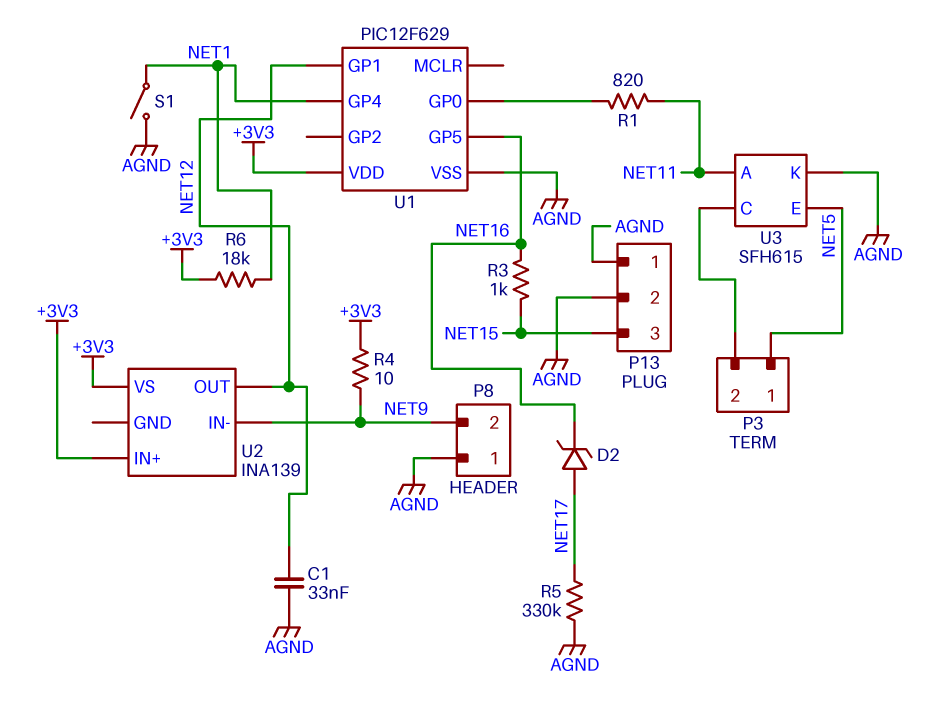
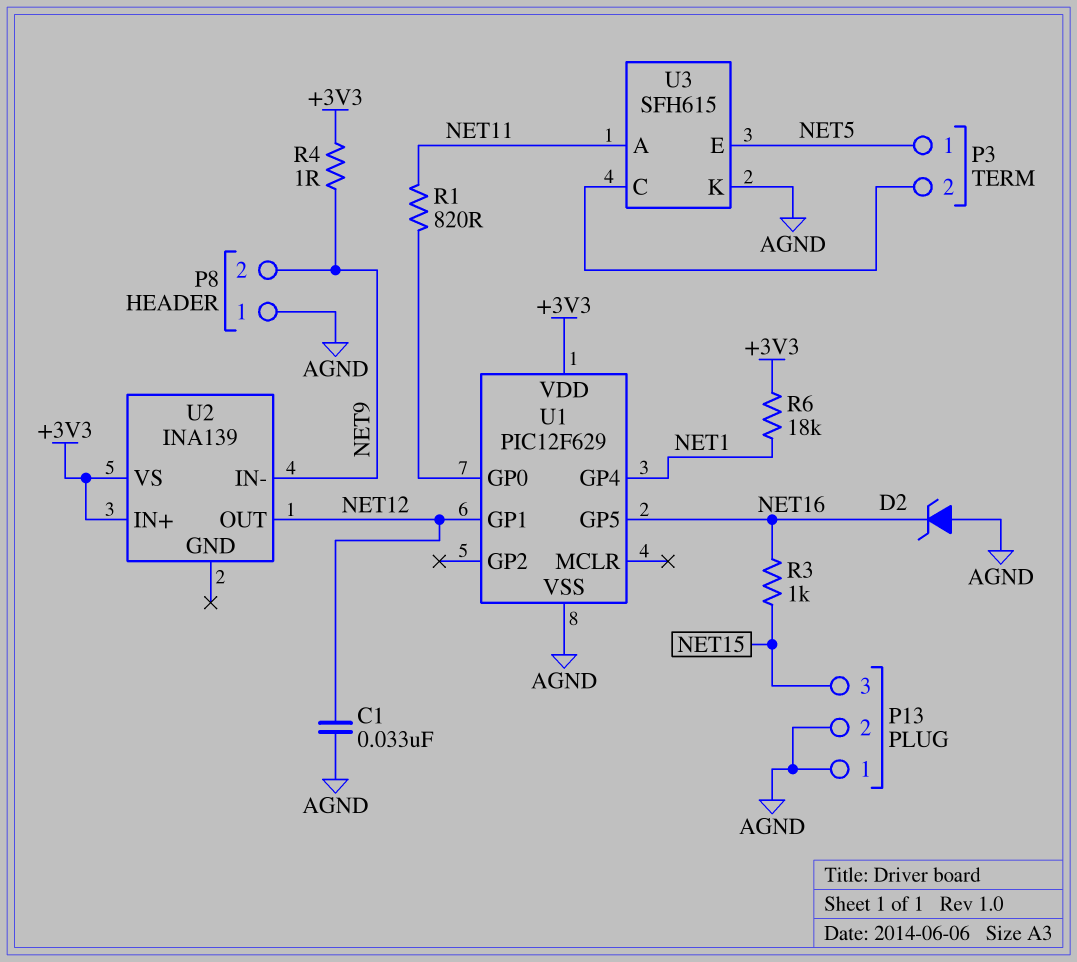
D2: zener (A NET17, K NET16) -> zener (A AGND, K NET16)
R4: 10 (+3V3, NET9) -> 1 (+3V3, NET9)
R5: 330k (AGND, NET17) -> none
S1: switch (AGND, NET1) -> none

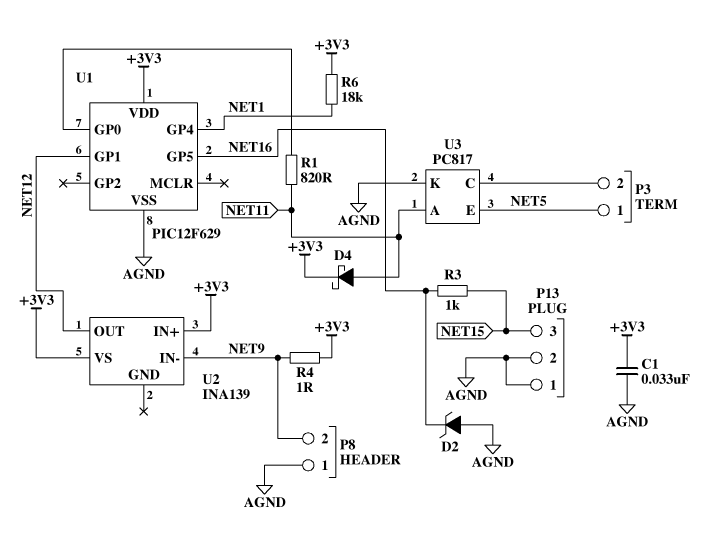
C1: 33nF (AGND, NET12) -> 33nF (+3V3, AGND)
D4: none -> schottky (A NET11, K +3V3)
U3: SFH615 -> PC817

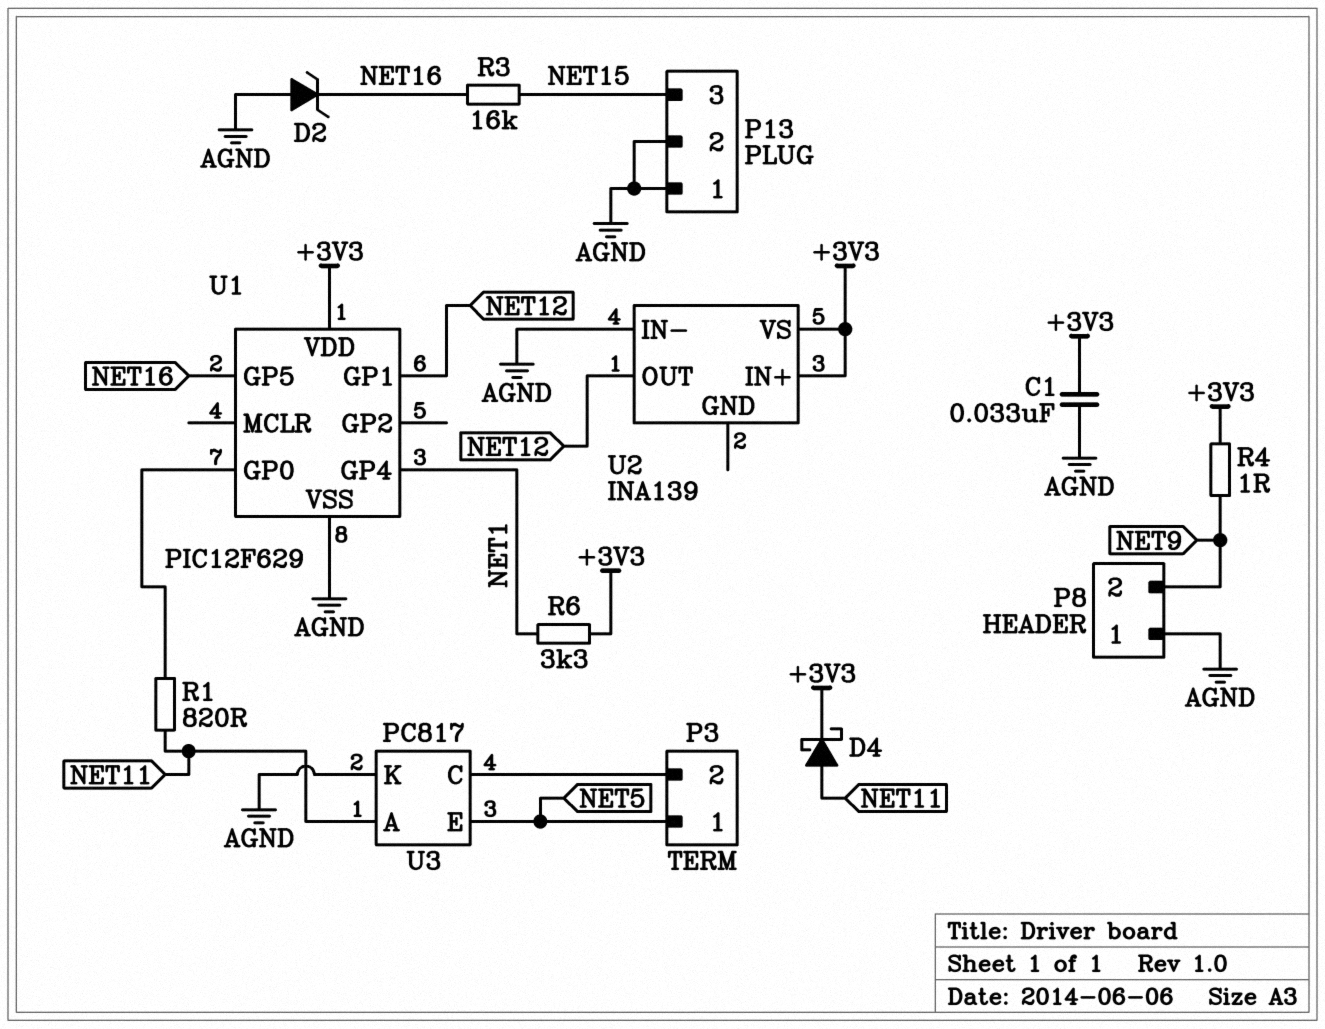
R3: 1k (NET15, NET16) -> 16k (NET15, NET16)
R6: 18k (+3V3, NET1) -> 3.3k (+3V3, NET1)
U2 pin IN-: NET9 -> AGND

